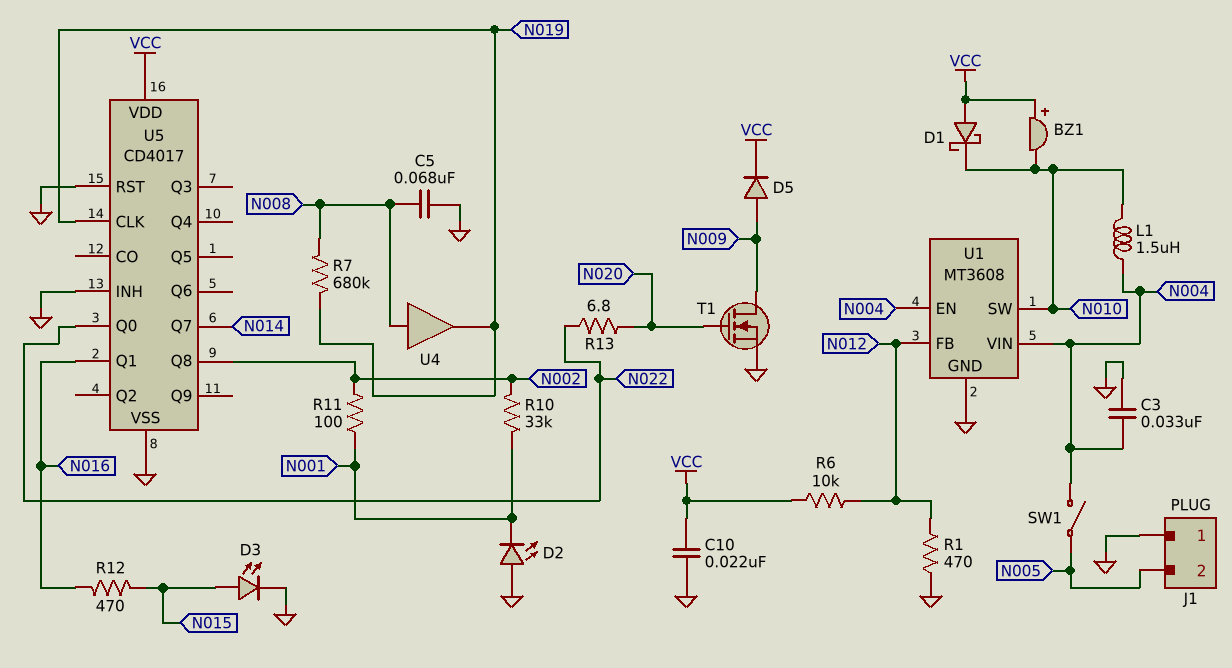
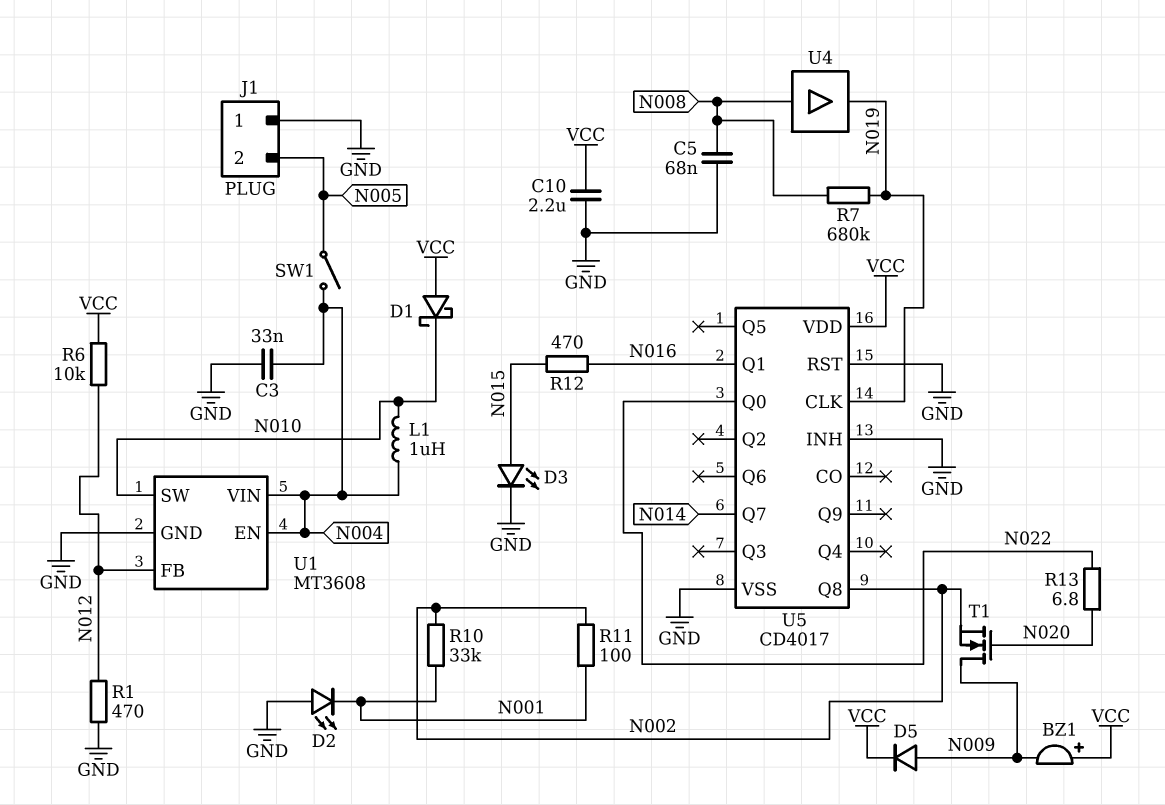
BZ1: buzzer (plus VCC, minus N010) -> buzzer (plus VCC, minus N009)
C10: 22nF (GND, VCC) -> 2.2uF (GND, VCC)
L1: 1.5uH (N004, N010) -> 1uH (N004, N010)
T1: NMOS (G N020, D N009, S GND) -> NMOS (G N020, D N009, S N002)

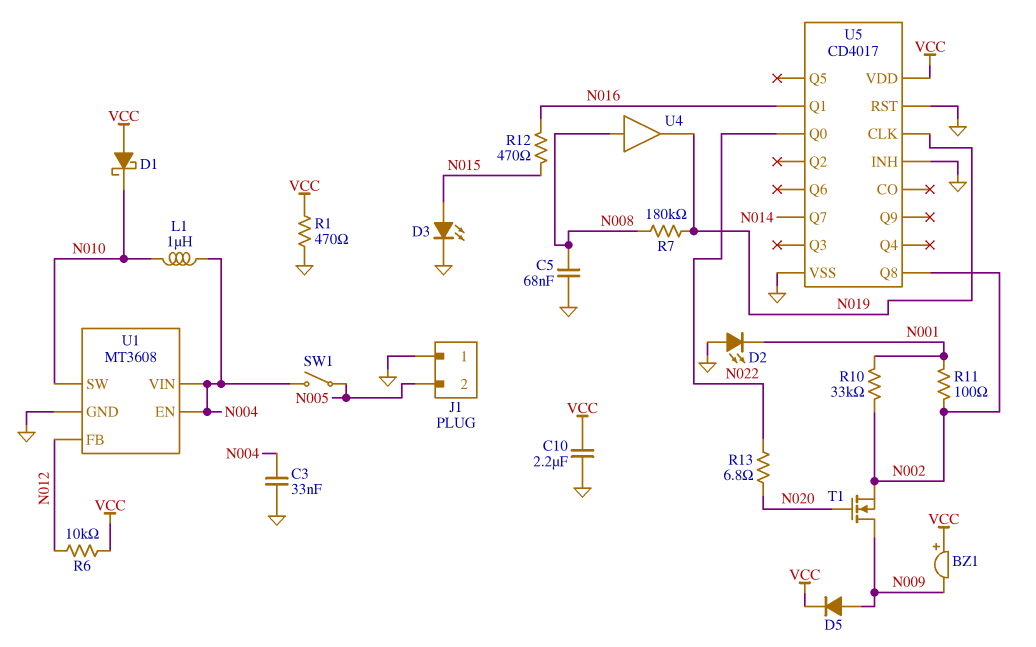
R1: 470 (GND, N012) -> 470 (GND, VCC)
R7: 680k (N008, N019) -> 180k (N008, N019)

